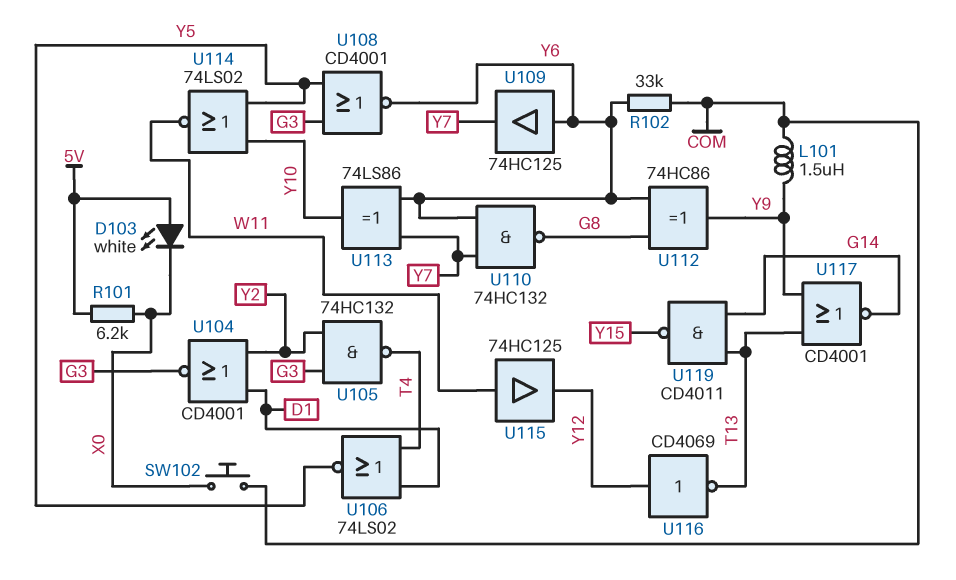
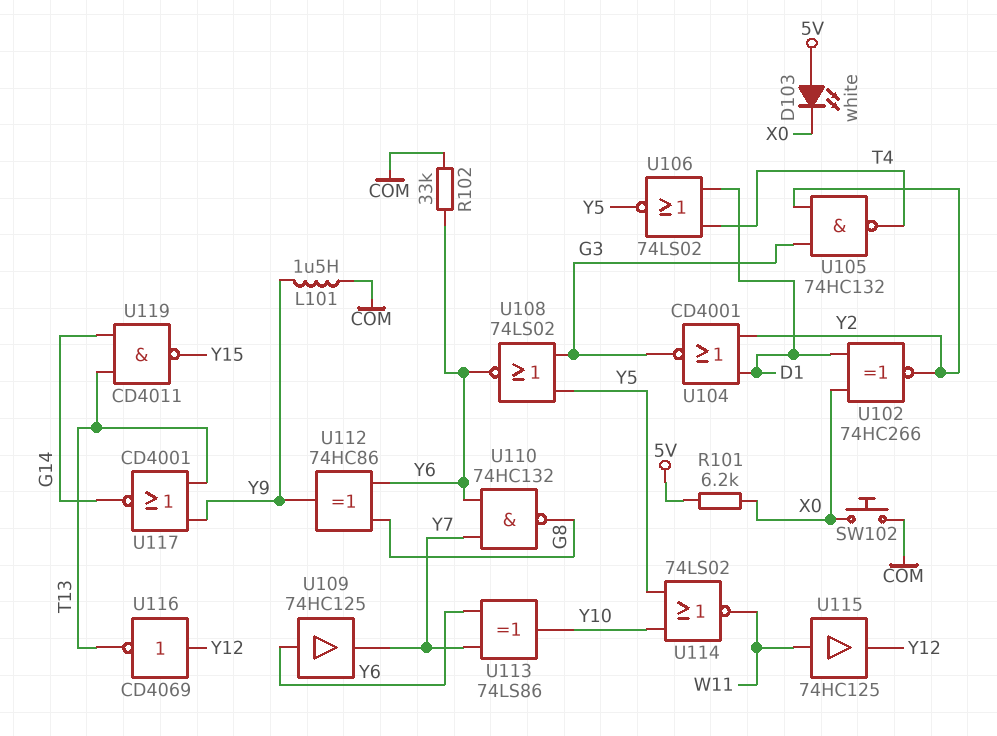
U102: none -> XNOR 74HC266 (in D1, in X0, out Y2)
U108: NOR CD4001 (in G3, in Y5, out Y6) -> NOR 74LS02 (in G3, in Y5, out Y6)

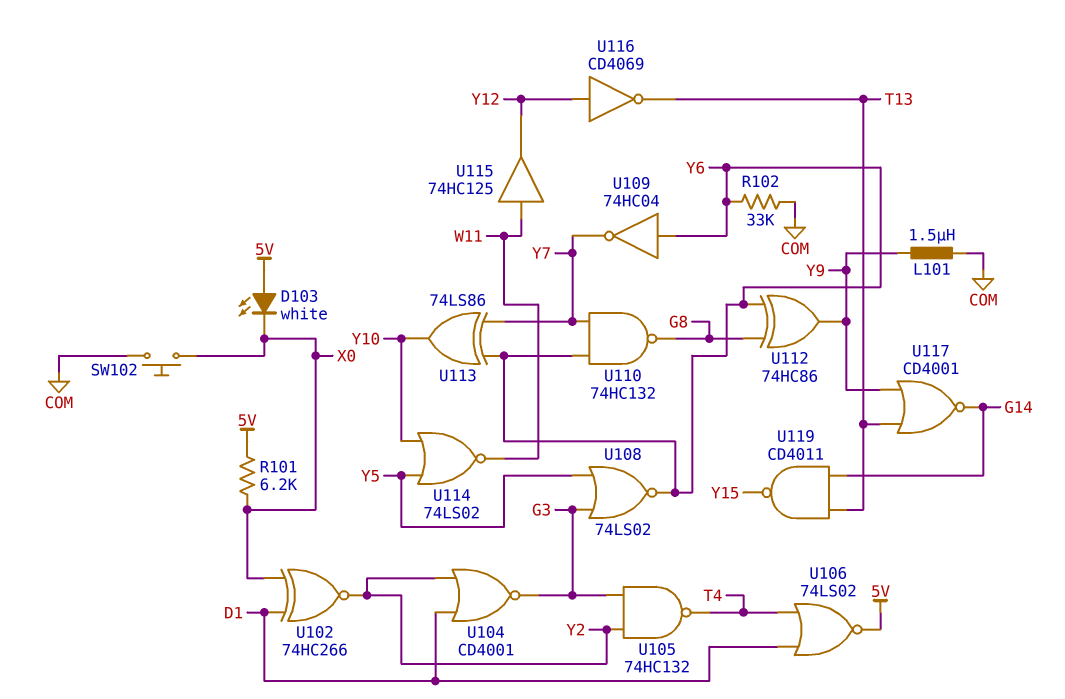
U106: NOR 74LS02 (in D1, in T4, out Y5) -> NOR 74LS02 (in D1, in T4, out 5V)
U109: buffer 74HC125 (in Y6, out Y7) -> NOT 74HC04 (in Y6, out Y7)

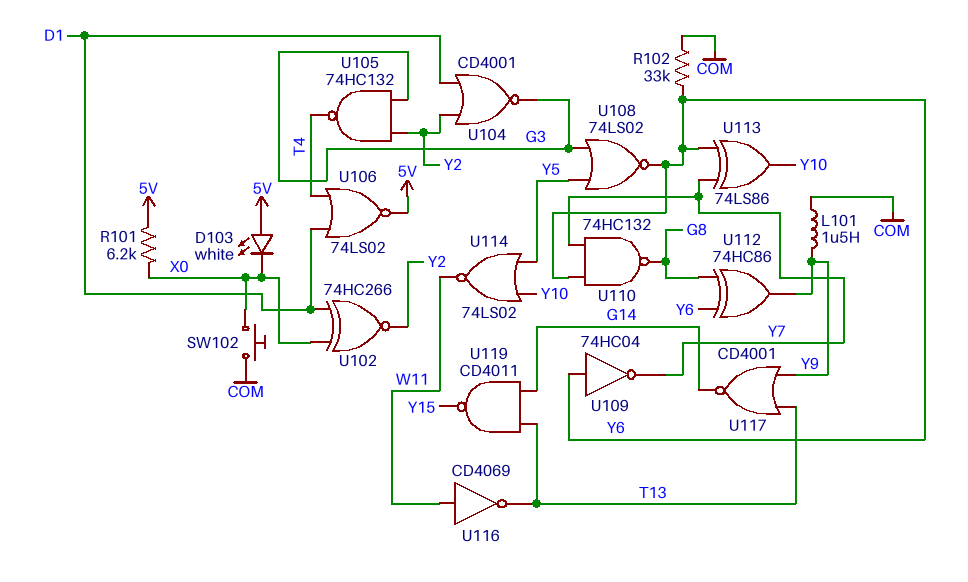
U115: buffer 74HC125 (in W11, out Y12) -> none
U116: NOT CD4069 (in Y12, out T13) -> NOT CD4069 (in W11, out T13)

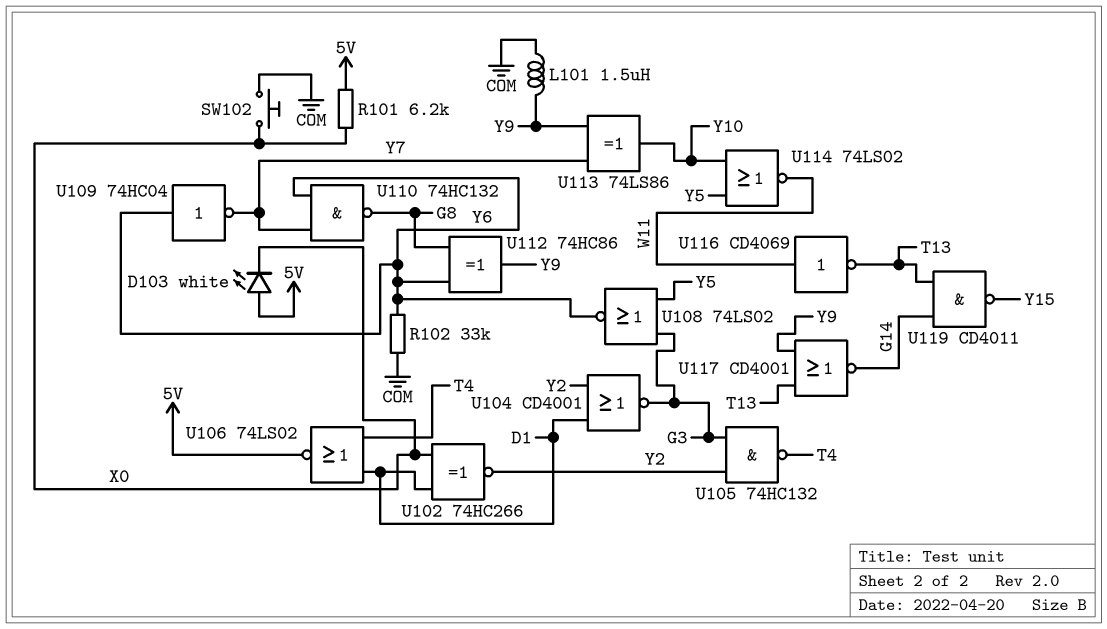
U113: XOR 74LS86 (in Y6, in Y7, out Y10) -> XOR 74LS86 (in Y7, in Y9, out Y10)

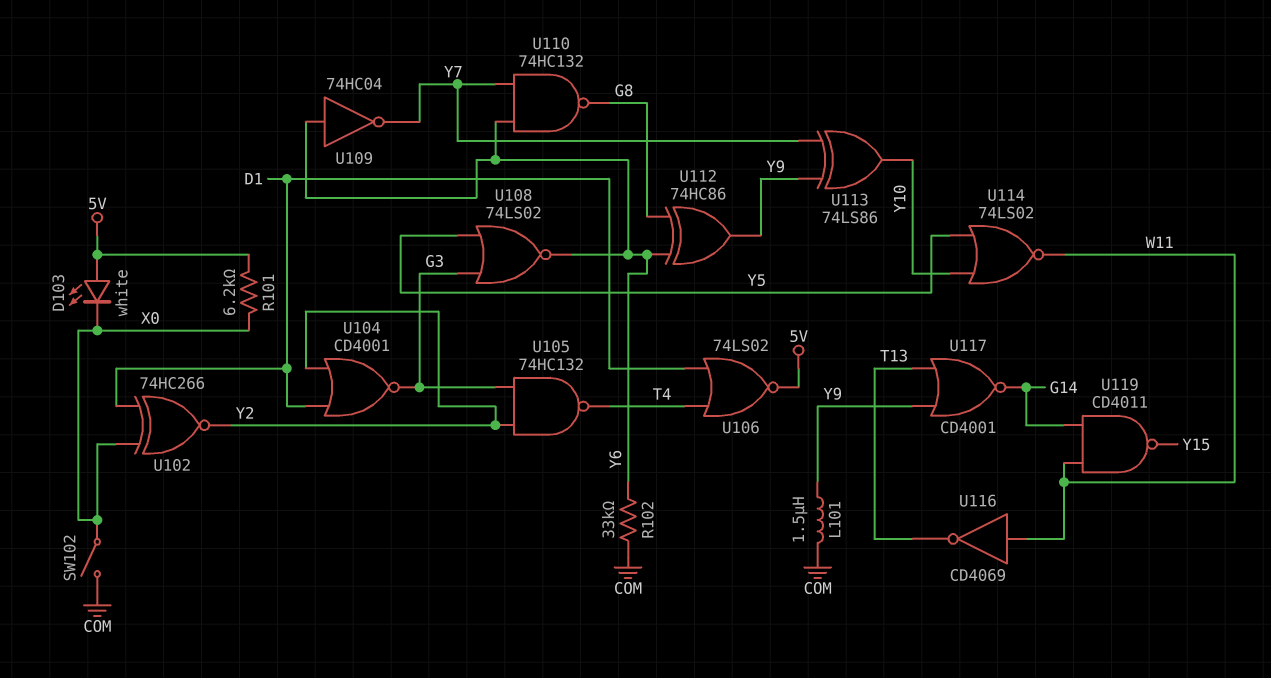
SW102: button (COM, X0) -> switch (COM, X0)
U119: NAND CD4011 (in G14, in T13, out Y15) -> NAND CD4011 (in G14, in W11, out Y15)

